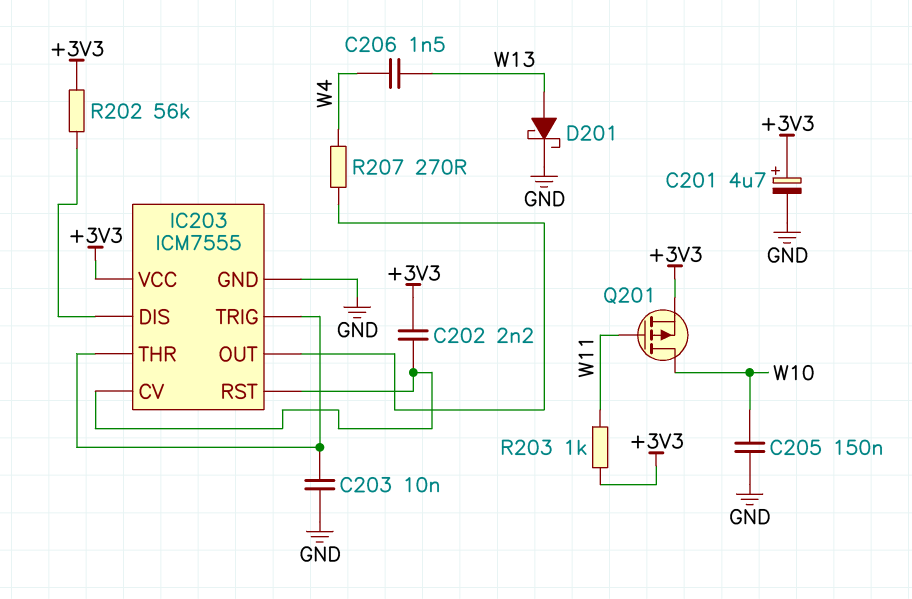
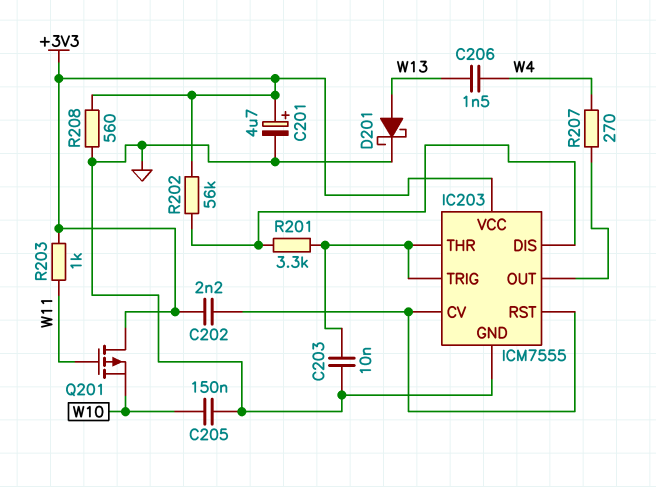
Q201: PMOS (G W11, D W10, S +3V3) -> PMOS (G W11, D +3V3, S W10)
R201: none -> 3.3k (IC203/DIS, IC203/THR)
R208: none -> 560 (+3V3, GND)

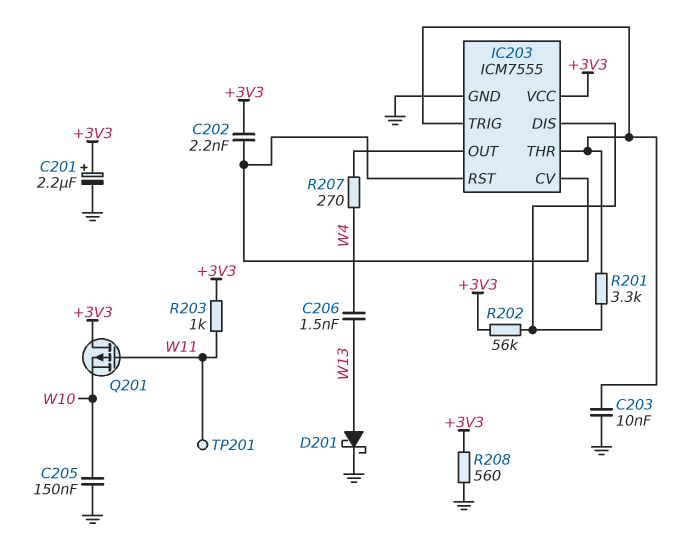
C201: 4.7uF (plus +3V3, minus GND) -> 2.2uF (plus +3V3, minus GND)
TP201: none -> test point (W11)

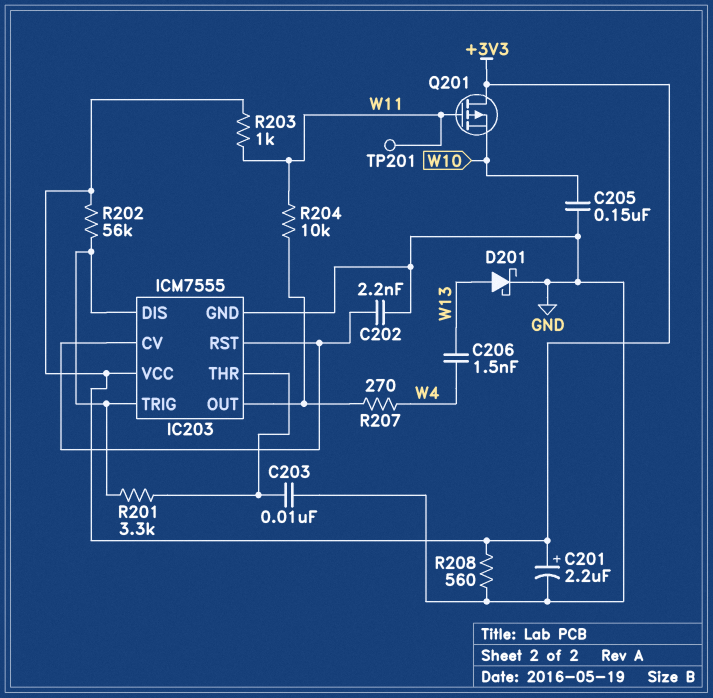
C202: 2.2nF (+3V3, IC203/CV) -> 2.2nF (GND, IC203/CV)
IC203 pin TRIG: IC203/THR -> IC203/DIS
R204: none -> 10k (IC203/OUT, W11)

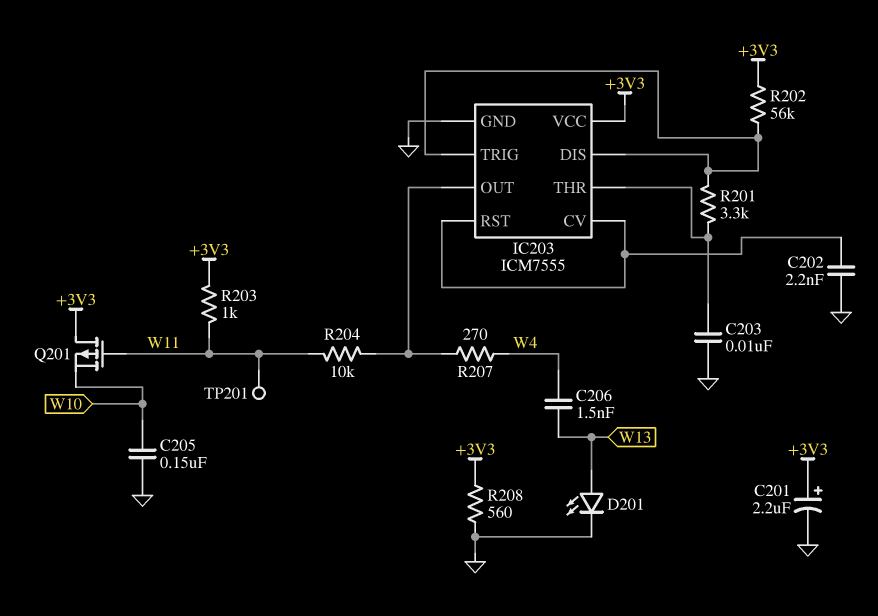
D201: schottky (A W13, K GND) -> LED (A W13, K GND)

